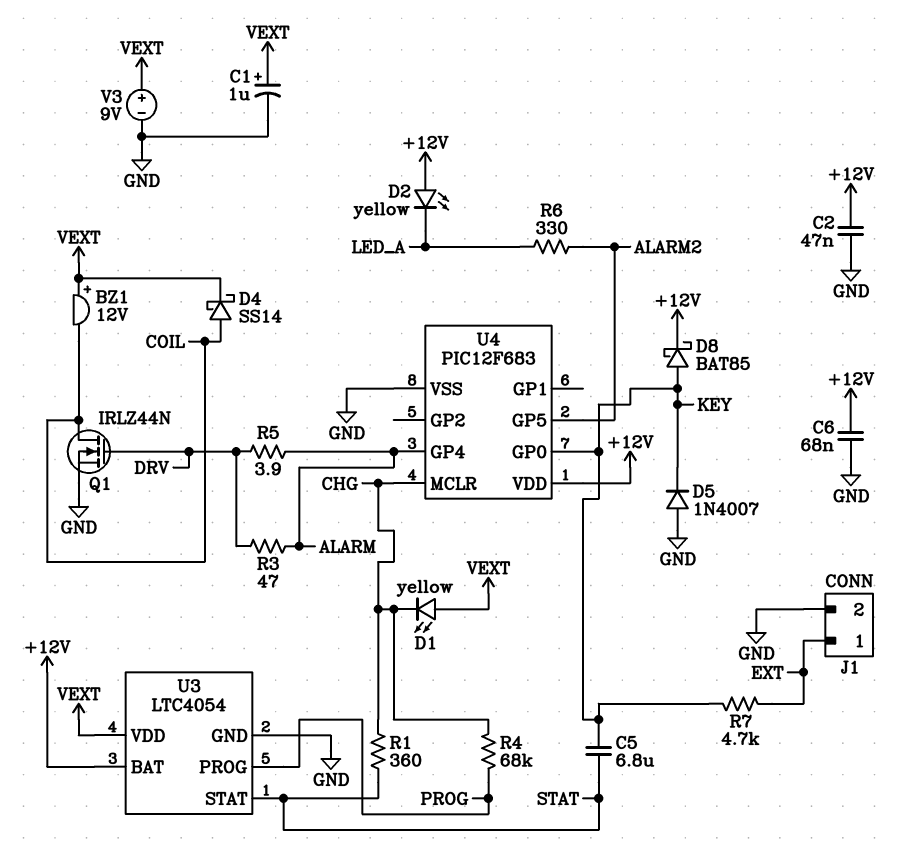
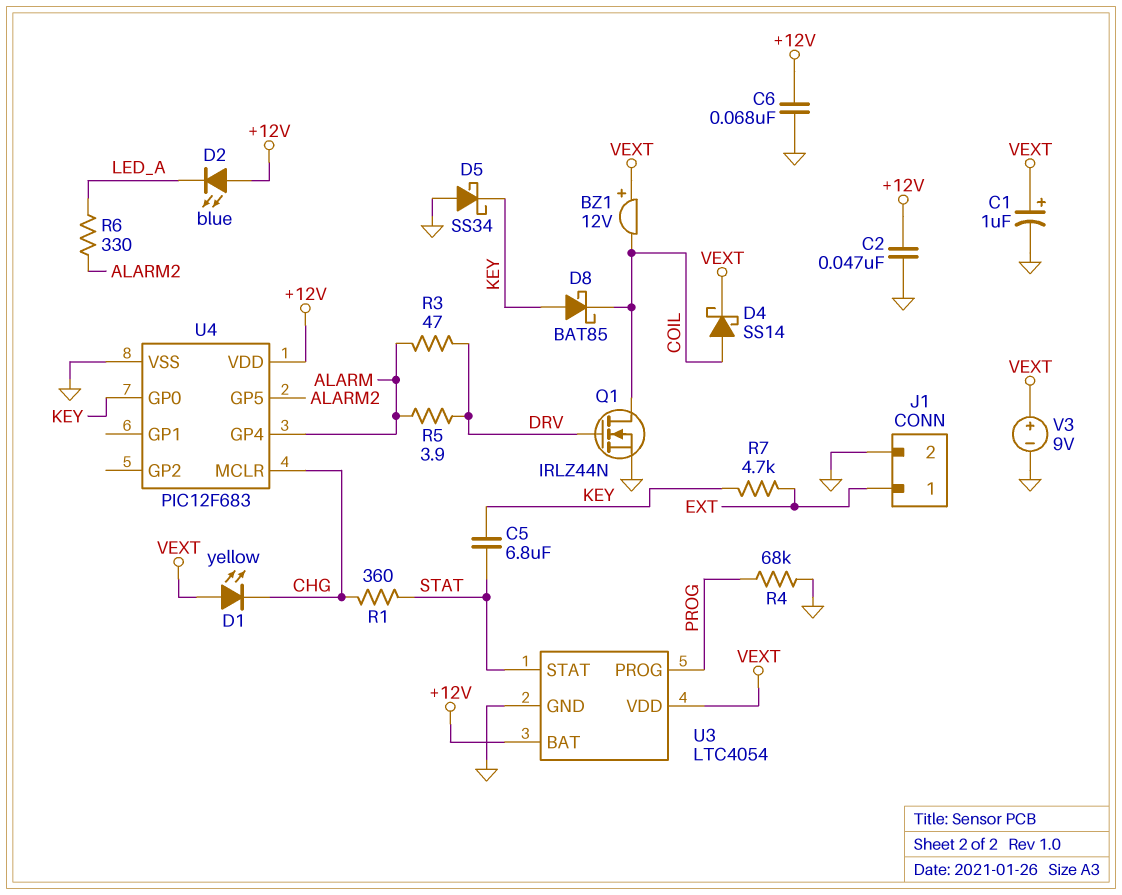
D2: LED yellow (A +12V, K LED_A) -> LED blue (A +12V, K LED_A)
D5: diode 1N4007 (A GND, K KEY) -> schottky SS34 (A GND, K KEY)
D8: schottky BAT85 (A KEY, K +12V) -> schottky BAT85 (A KEY, K COIL)
R4: 68k (CHG, PROG) -> 68k (GND, PROG)

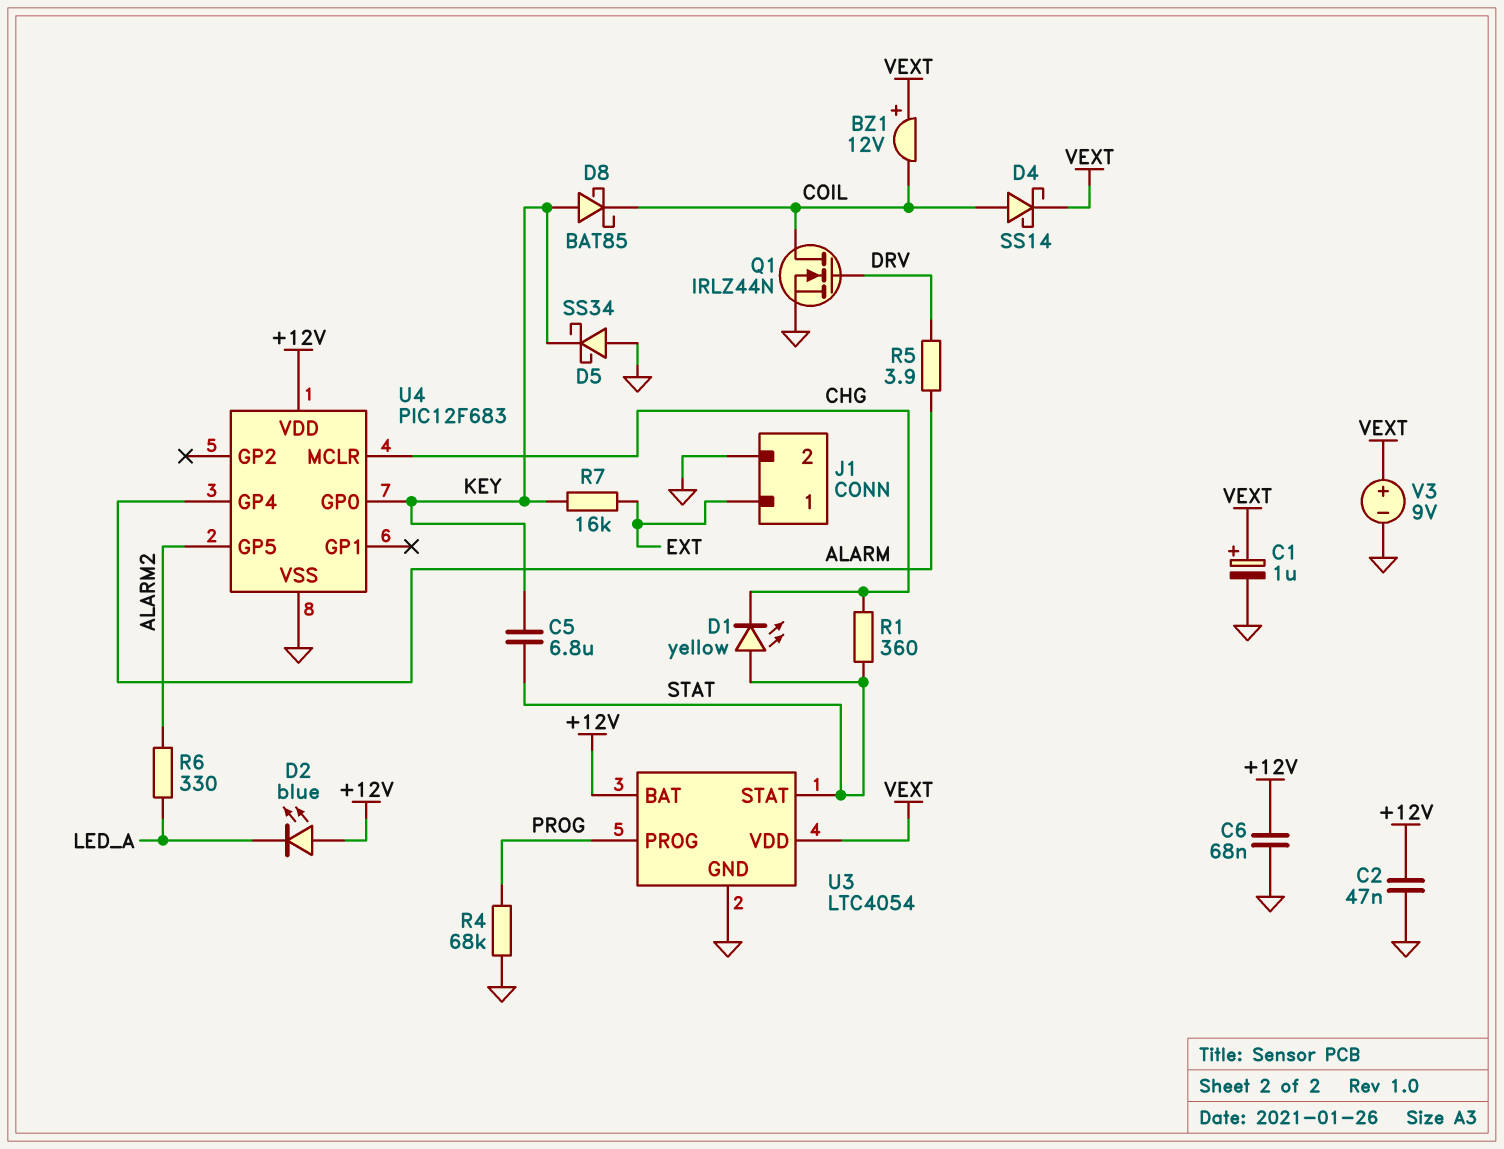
D1: LED yellow (A VEXT, K CHG) -> LED yellow (A STAT, K CHG)
R3: 47 (ALARM, DRV) -> none
R7: 4.7k (EXT, KEY) -> 16k (EXT, KEY)

